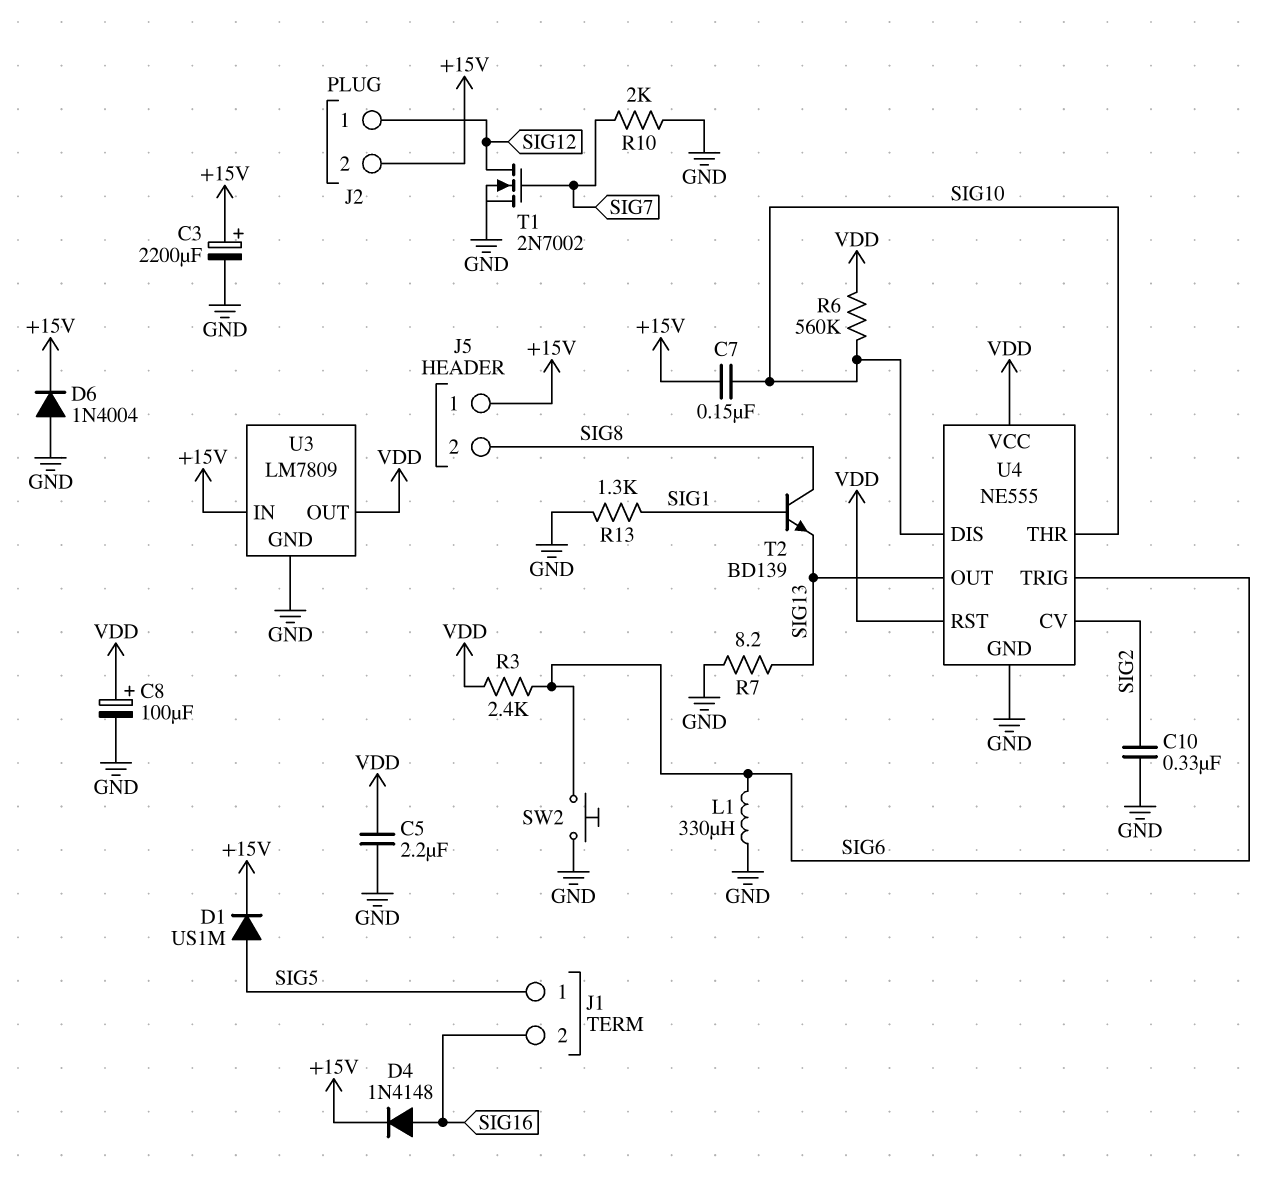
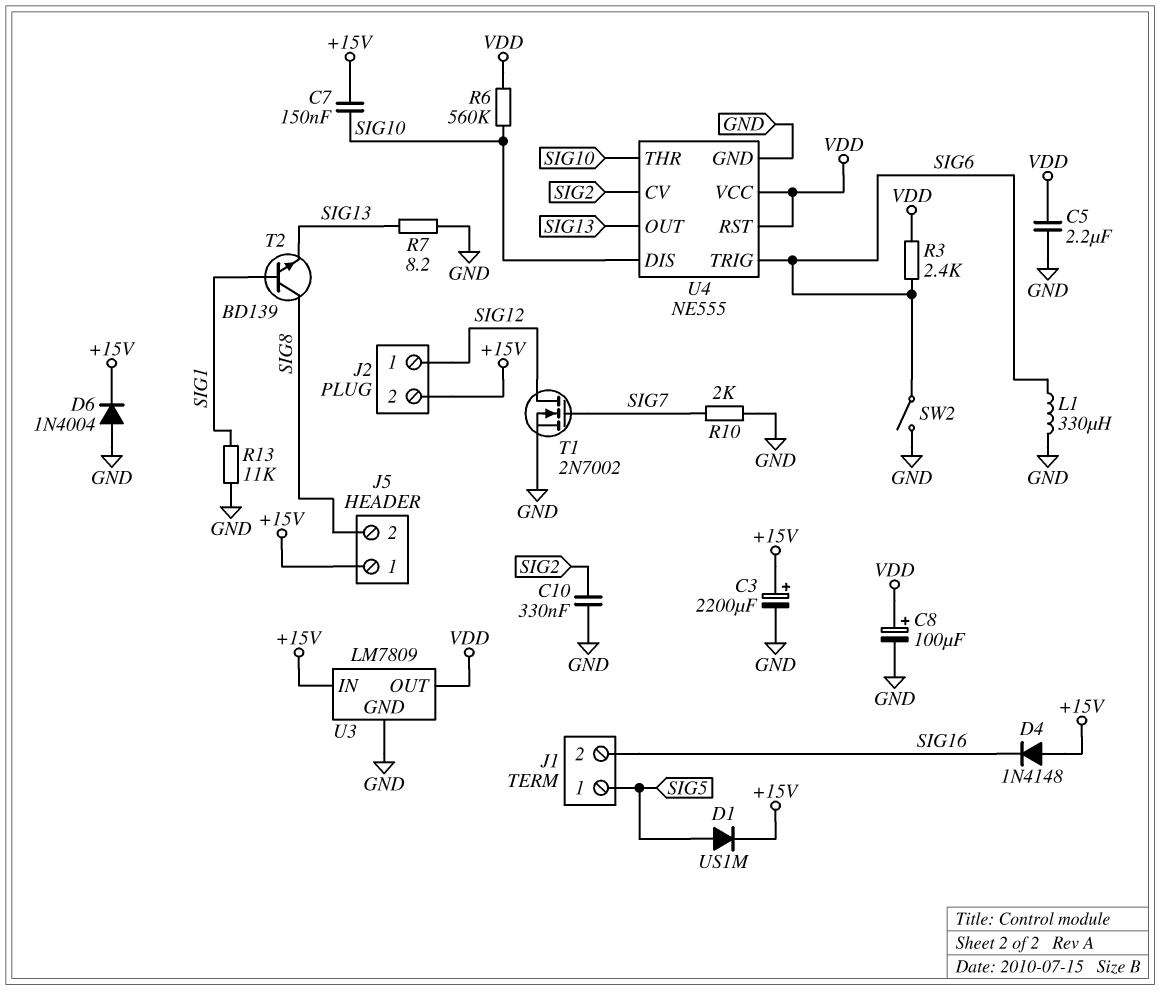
D4: diode 1N4148 (A SIG16, K +15V) -> diode 1N4148 (A +15V, K SIG16)
R13: 1.3k (GND, SIG1) -> 11k (GND, SIG1)
SW2: button (GND, SIG6) -> switch (GND, SIG6)

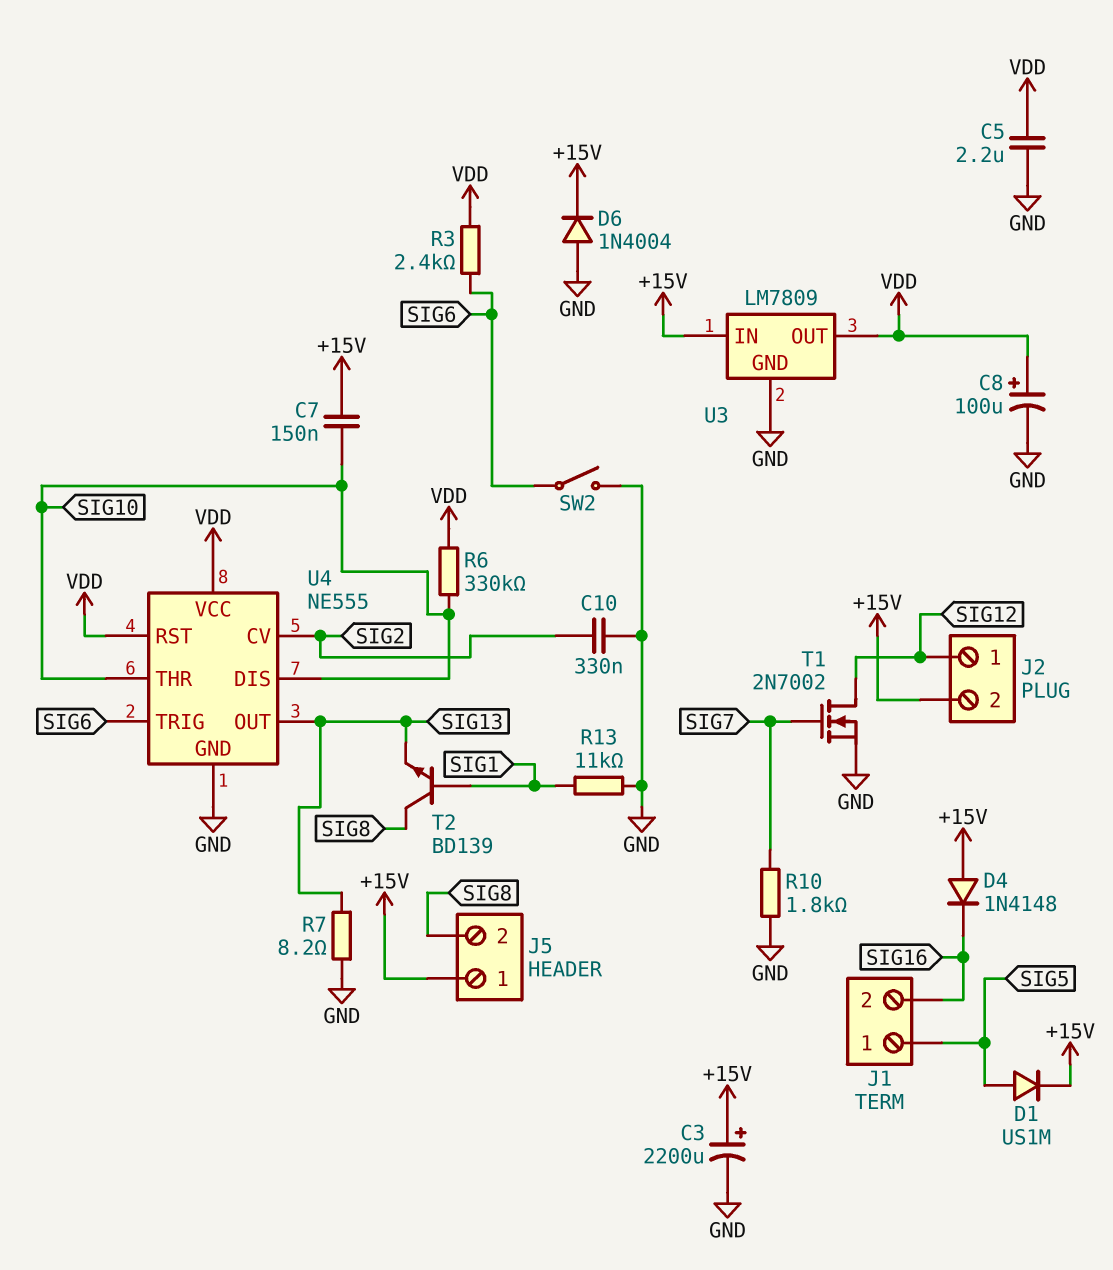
L1: 330uH (GND, SIG6) -> none
R6: 560k (SIG10, VDD) -> 330k (SIG10, VDD)
R10: 2k (GND, SIG7) -> 1.8k (GND, SIG7)

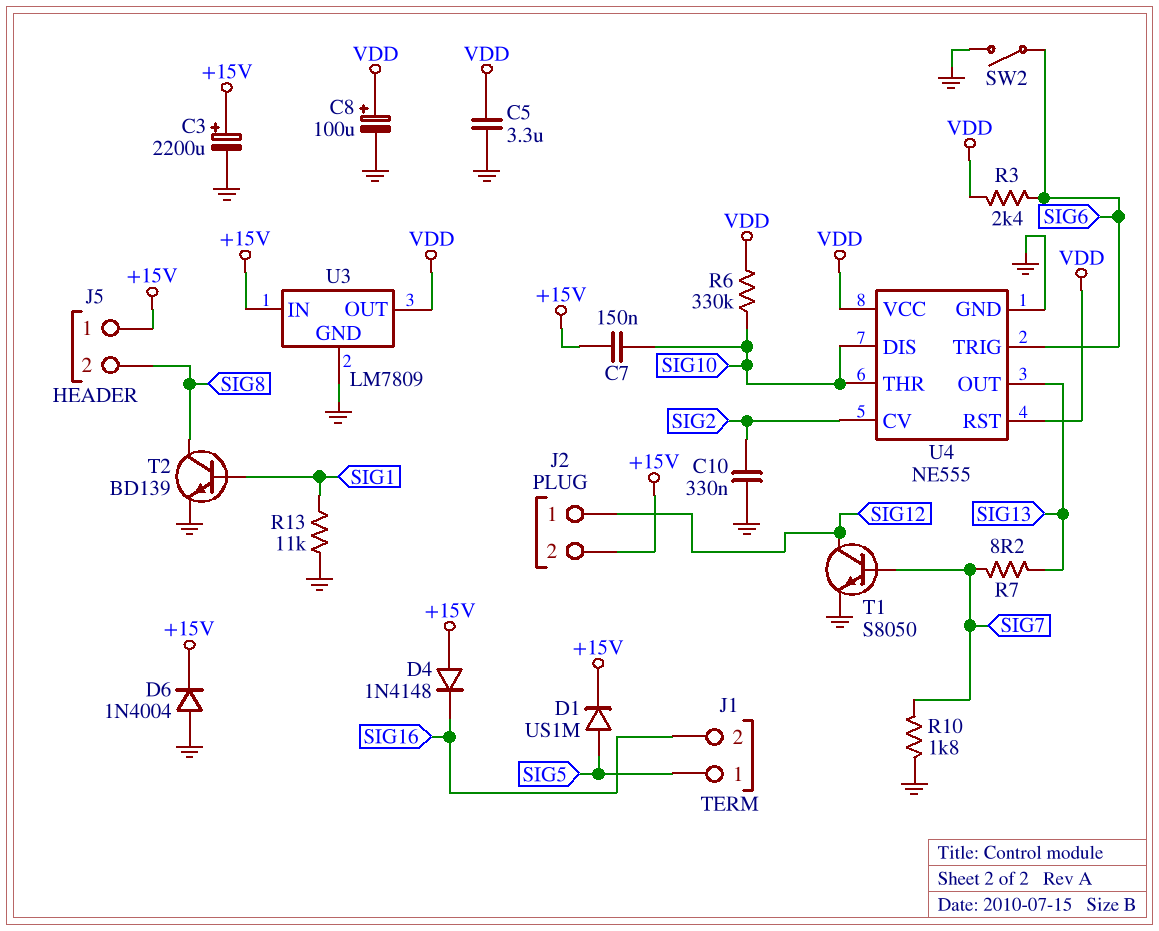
C5: 2.2uF (GND, VDD) -> 3.3uF (GND, VDD)
R7: 8.2 (GND, SIG13) -> 8.2 (SIG7, SIG13)
T1: NMOS 2N7002 (G SIG7, D SIG12, S GND) -> NPN S8050 (B SIG7, C SIG12, E GND)
T2: NPN BD139 (B SIG1, C SIG8, E SIG13) -> NPN BD139 (B SIG1, C SIG8, E GND)

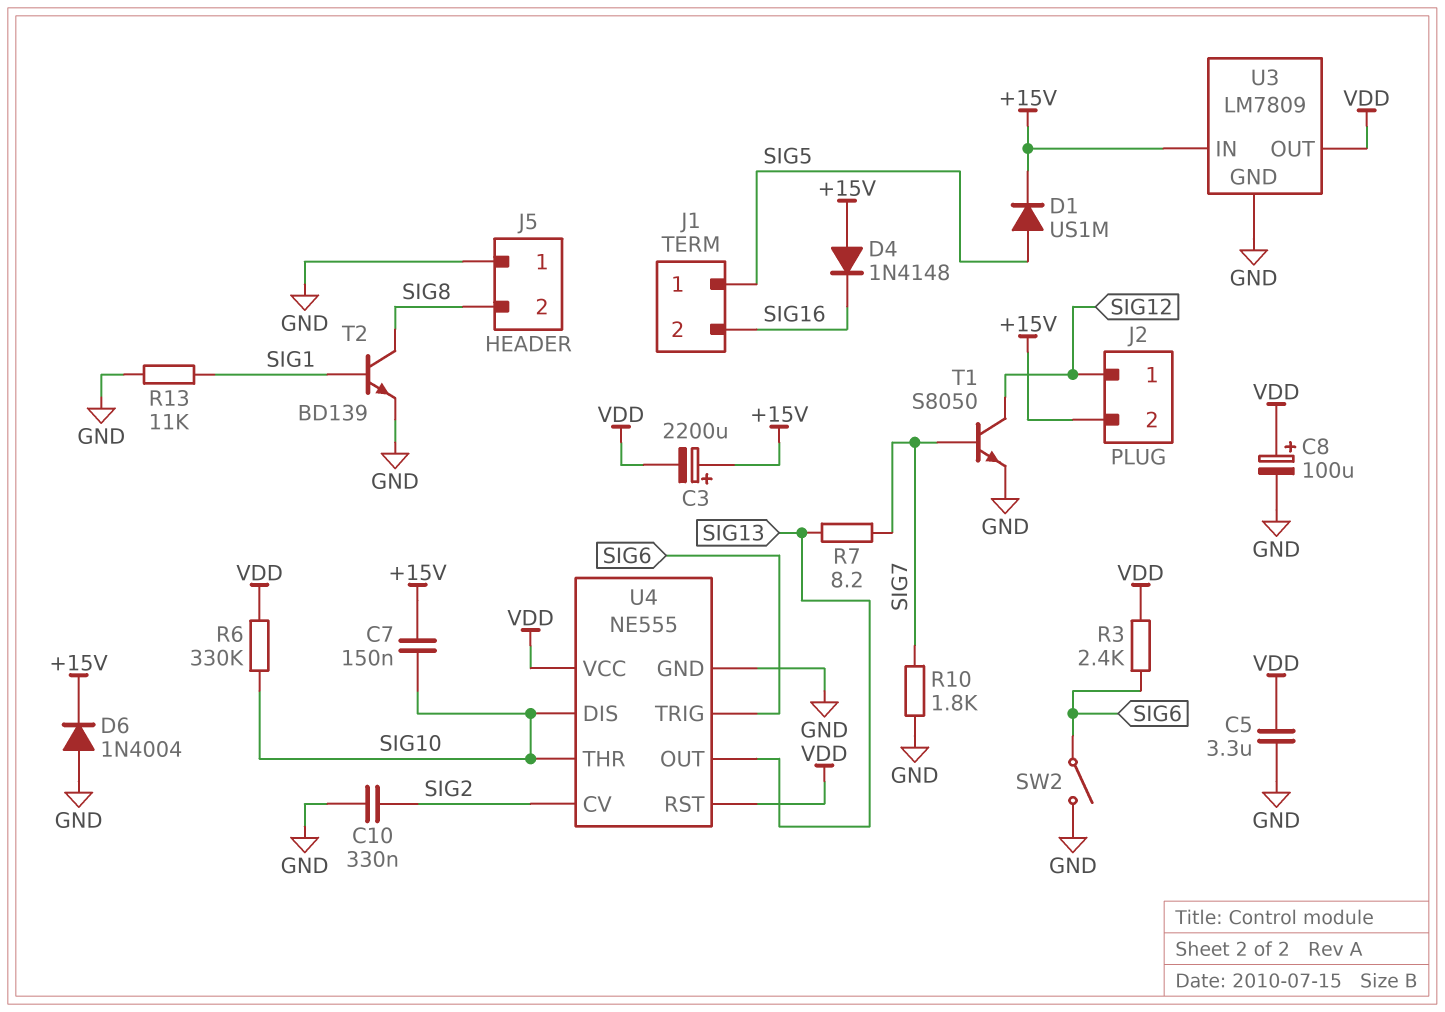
C3: 2200uF (plus +15V, minus GND) -> 2200uF (plus +15V, minus VDD)
J5 pin 1: +15V -> GND

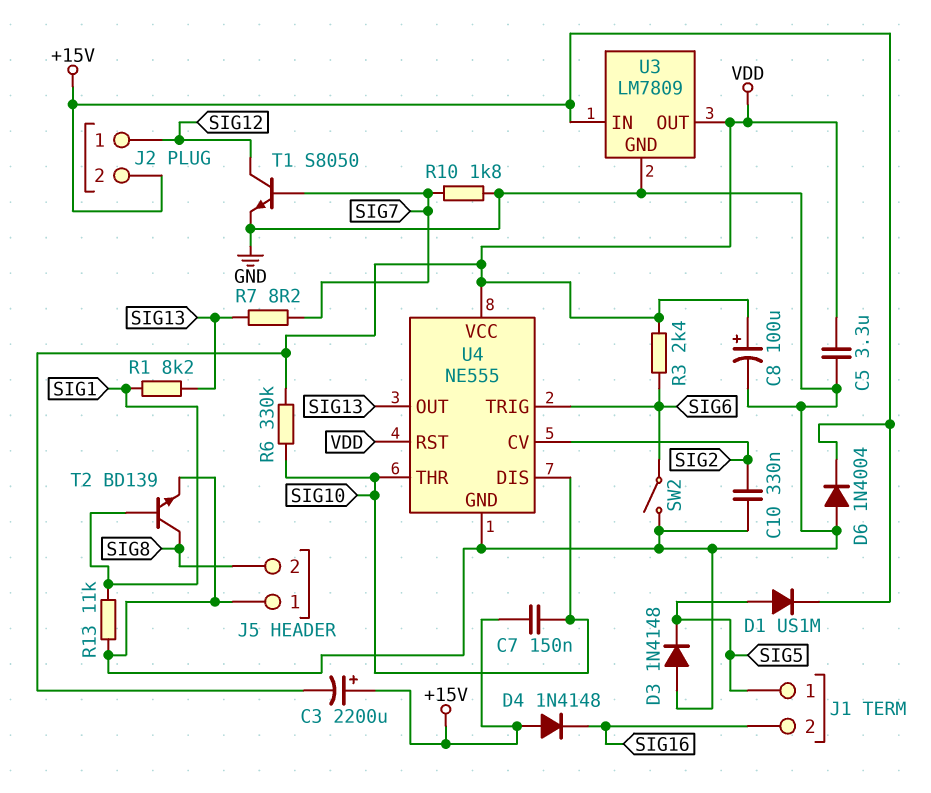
D3: none -> diode 1N4148 (A GND, K SIG5)
R1: none -> 8.2k (SIG1, SIG13)

